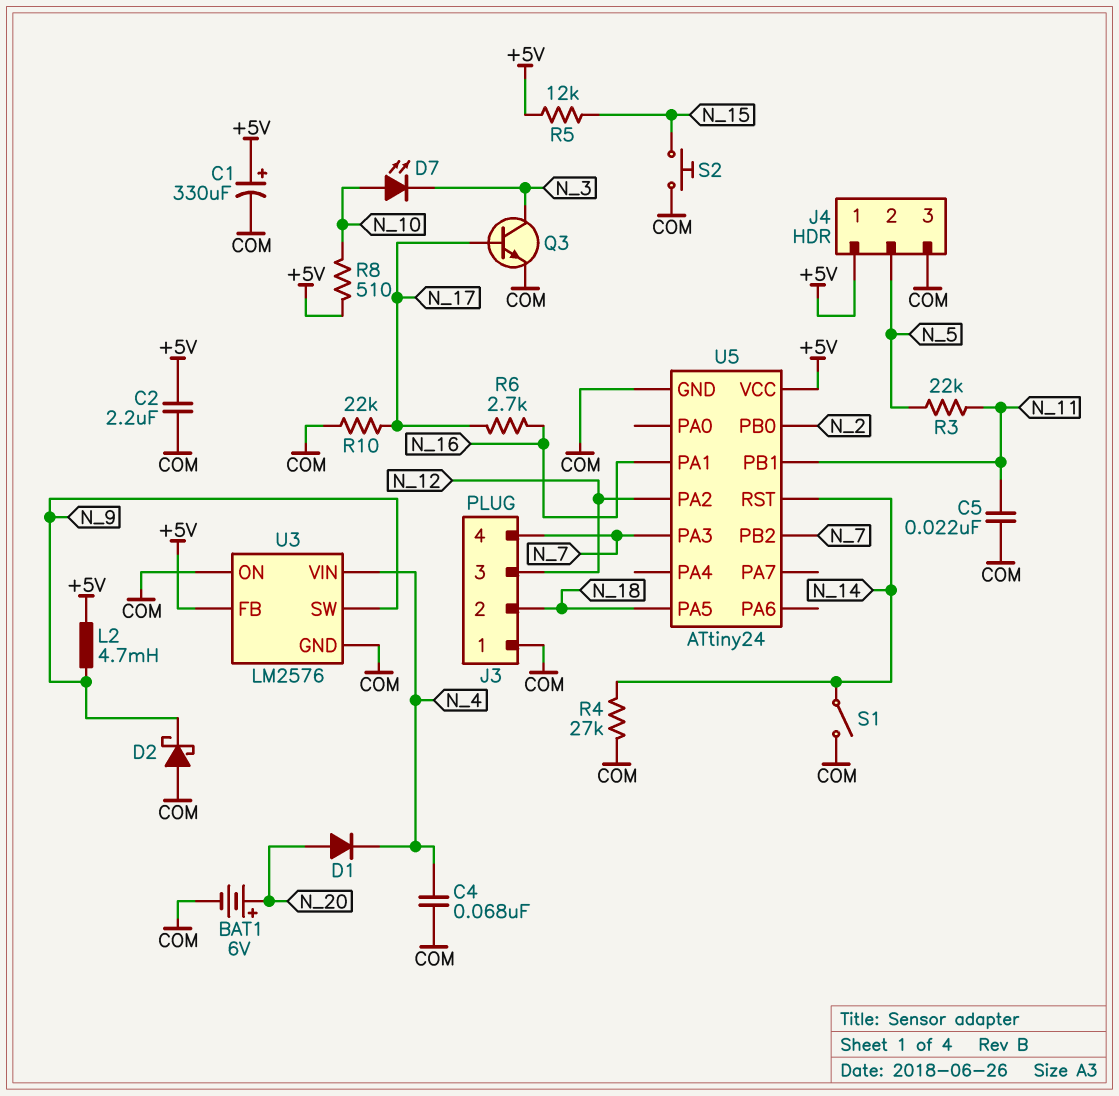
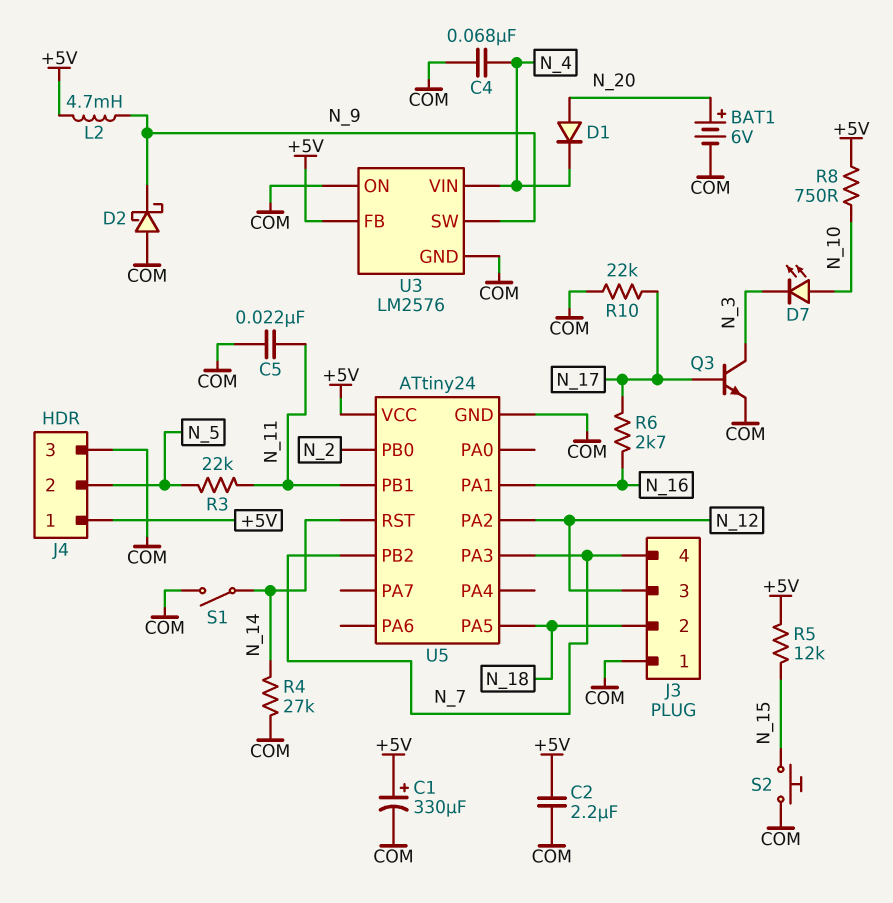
R8: 510 (+5V, N_10) -> 750 (+5V, N_10)

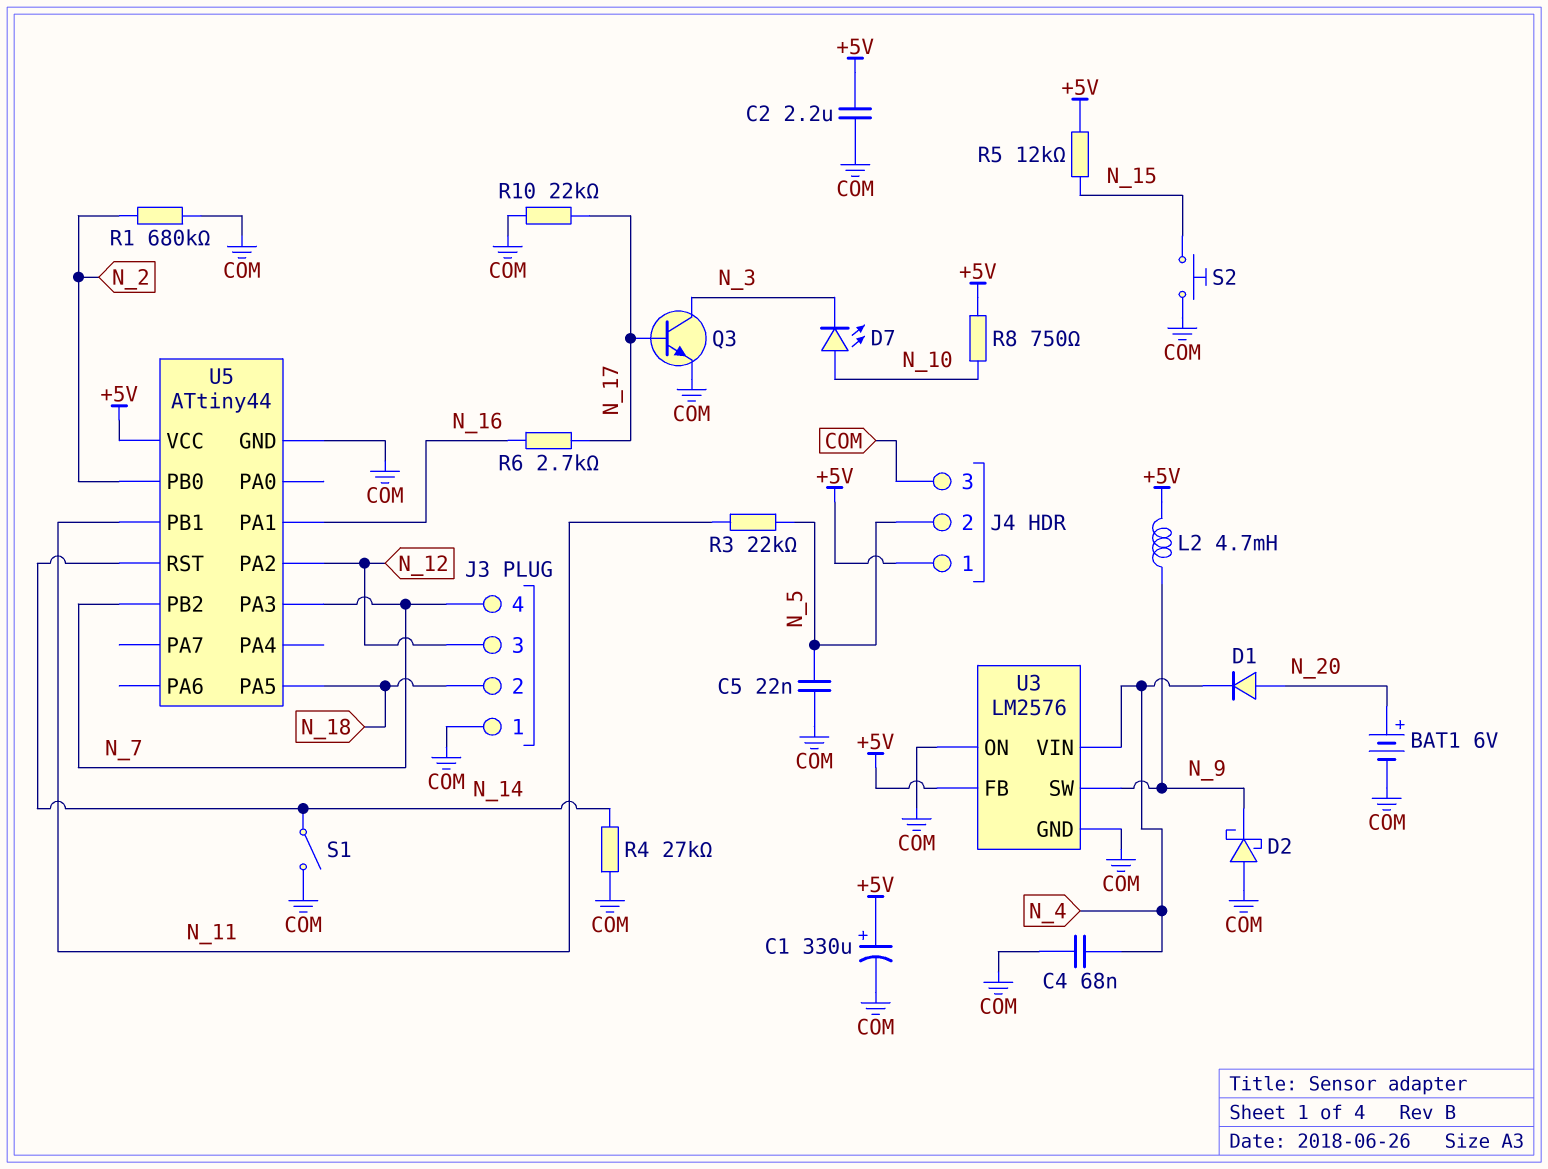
C5: 22nF (COM, N_11) -> 22nF (COM, N_5)
R1: none -> 680k (COM, N_2)
U5: ATtiny24 -> ATtiny44

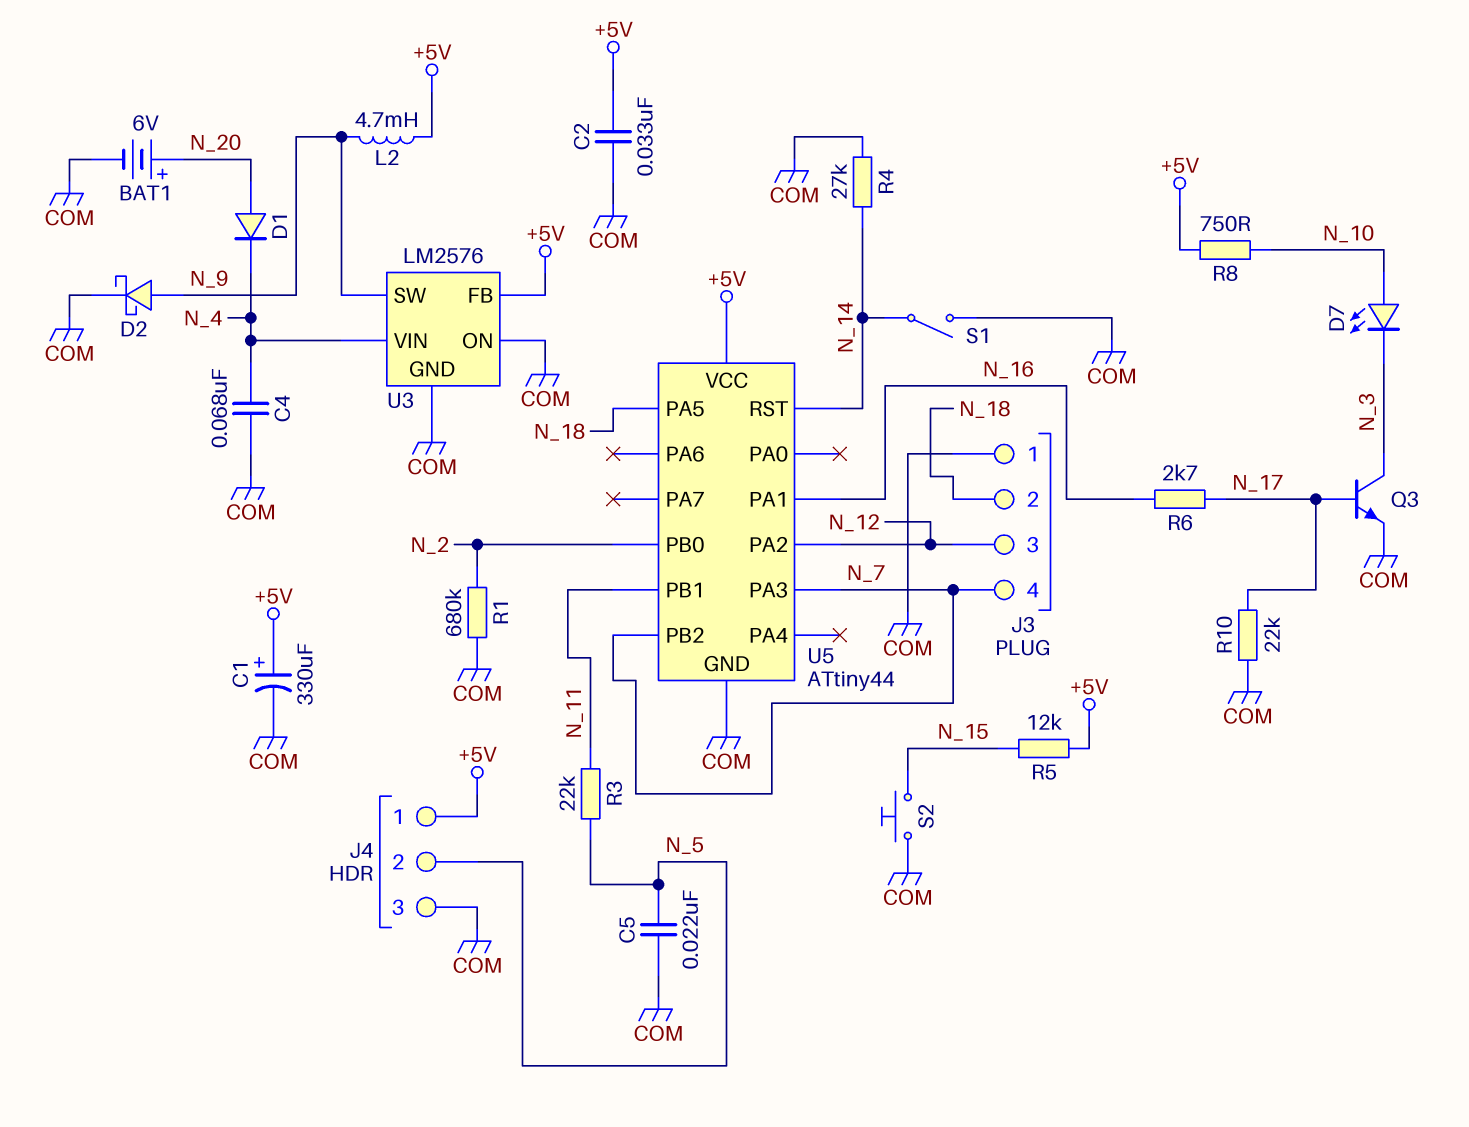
C2: 2.2uF (+5V, COM) -> 33nF (+5V, COM)
D2: schottky (A COM, K N_9) -> schottky (A N_9, K COM)

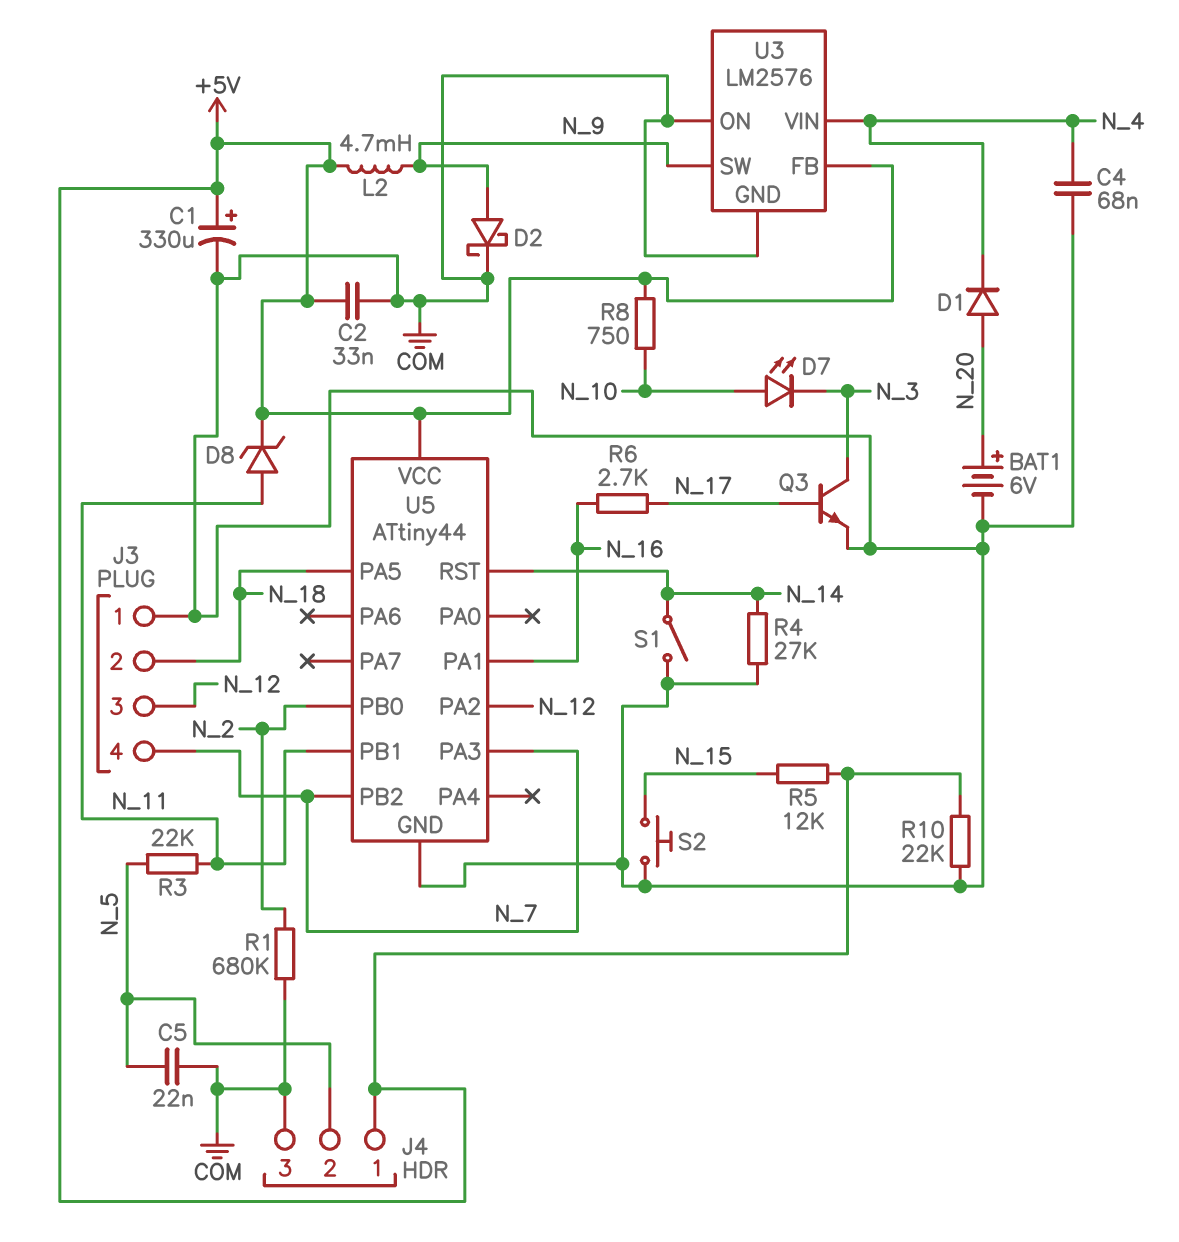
D8: none -> zener (A N_11, K +5V)
R10: 22k (COM, N_17) -> 22k (+5V, COM)

